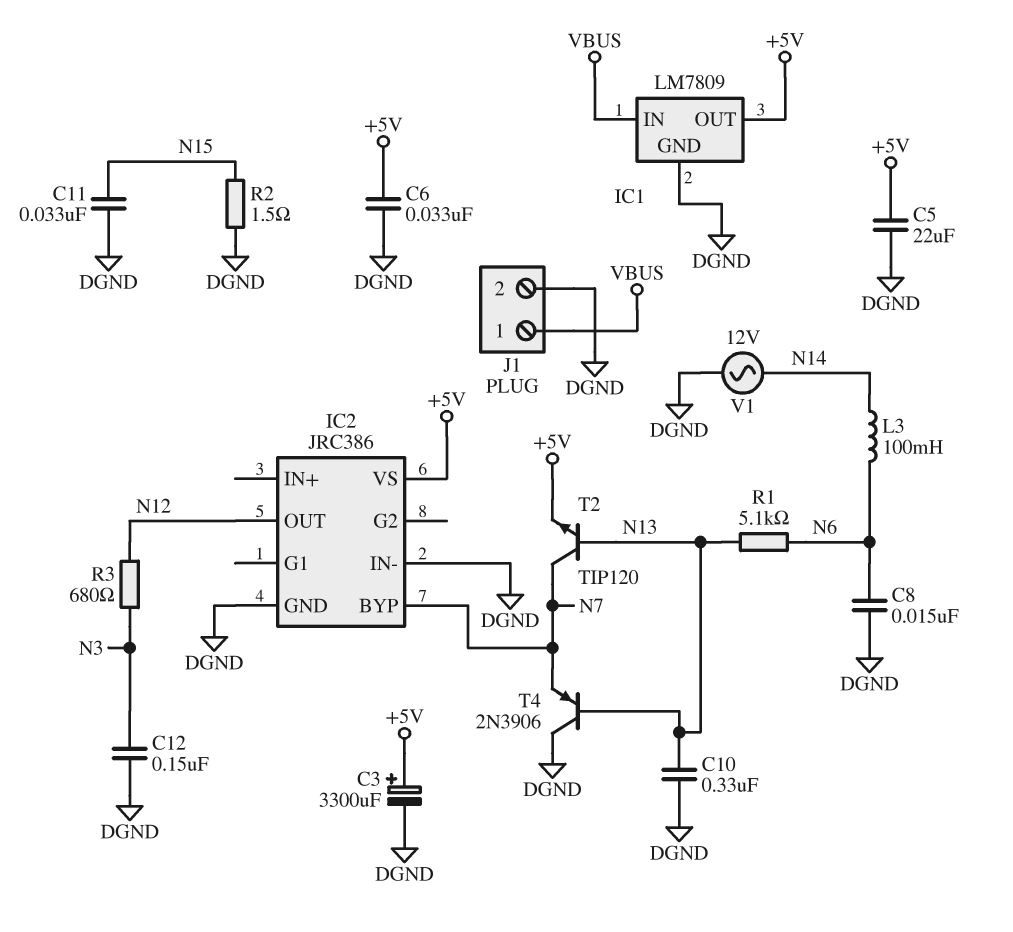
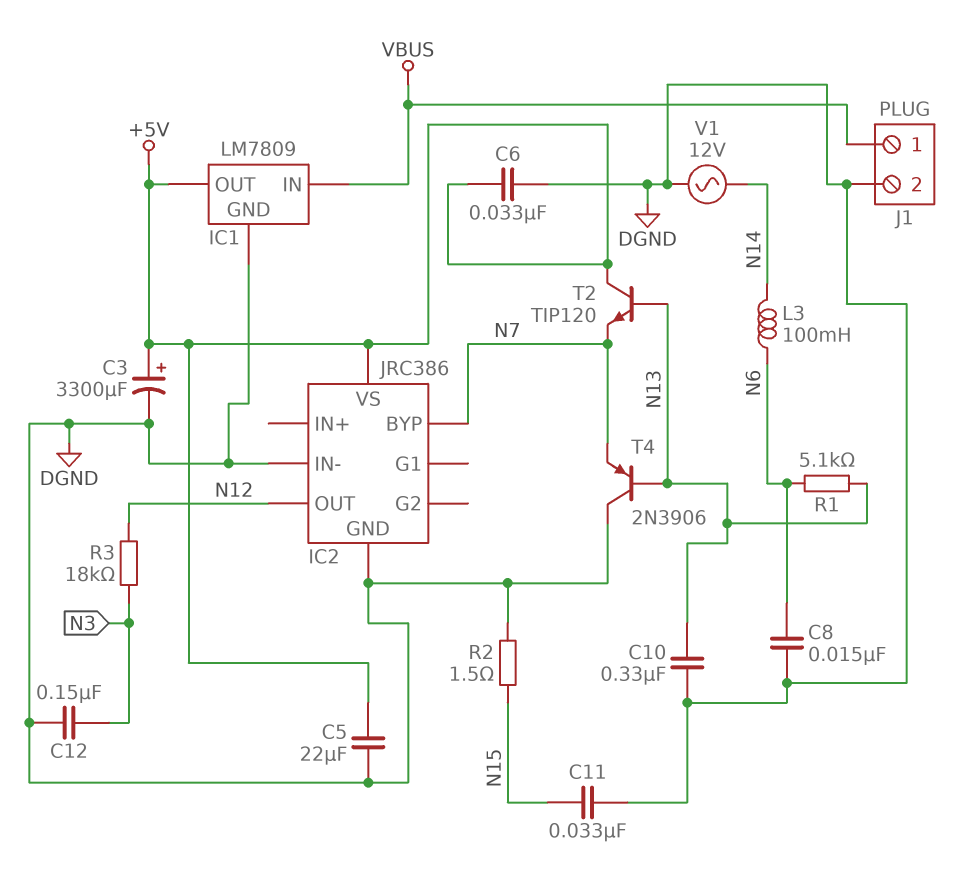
R3: 680 (N3, N12) -> 18k (N3, N12)
T2: NPN TIP120 (B N13, C N7, E +5V) -> NPN TIP120 (B N13, C +5V, E N7)

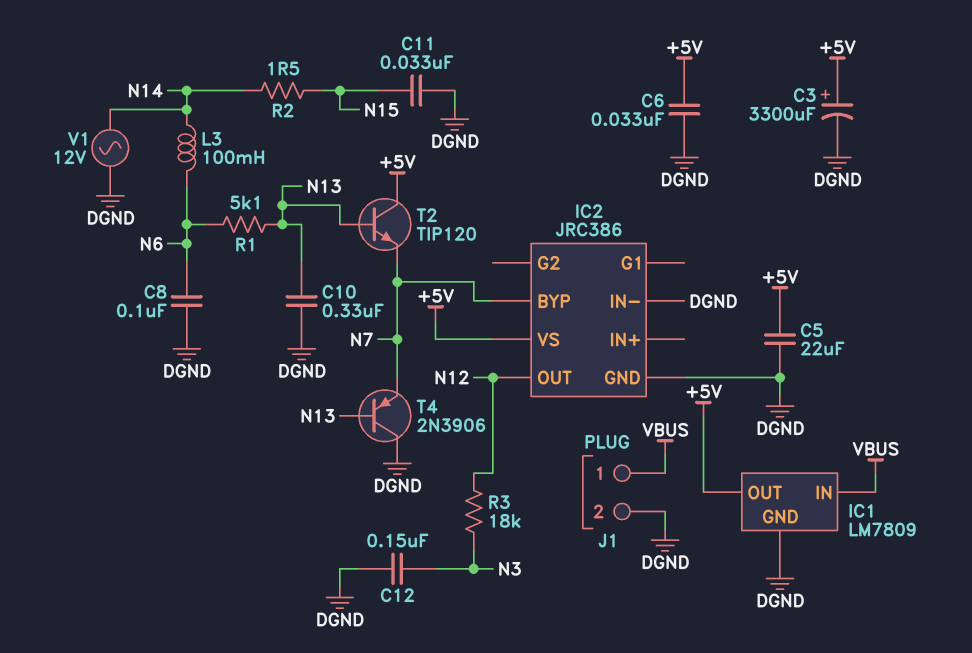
C8: 15nF (DGND, N6) -> 100nF (DGND, N6)
R2: 1.5 (DGND, N15) -> 1.5 (N14, N15)

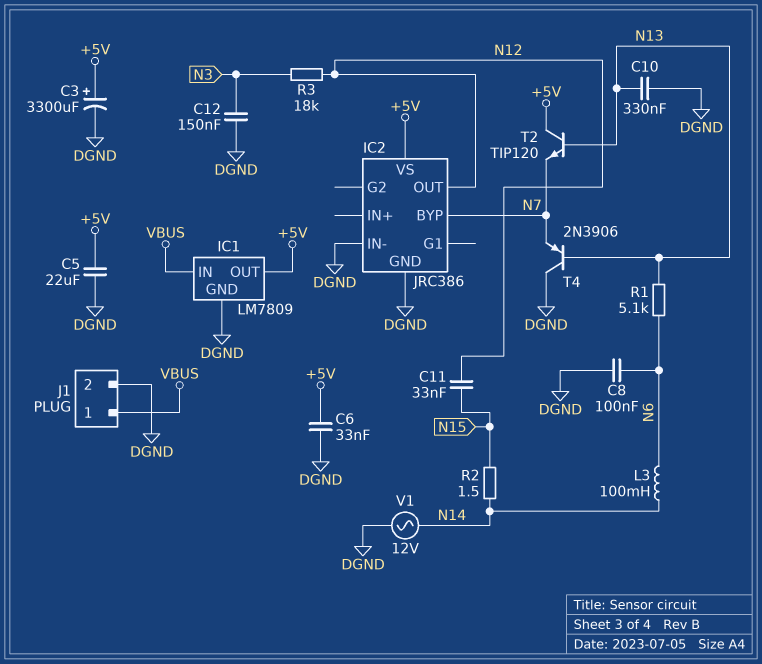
C11: 33nF (DGND, N15) -> 33nF (N12, N15)

